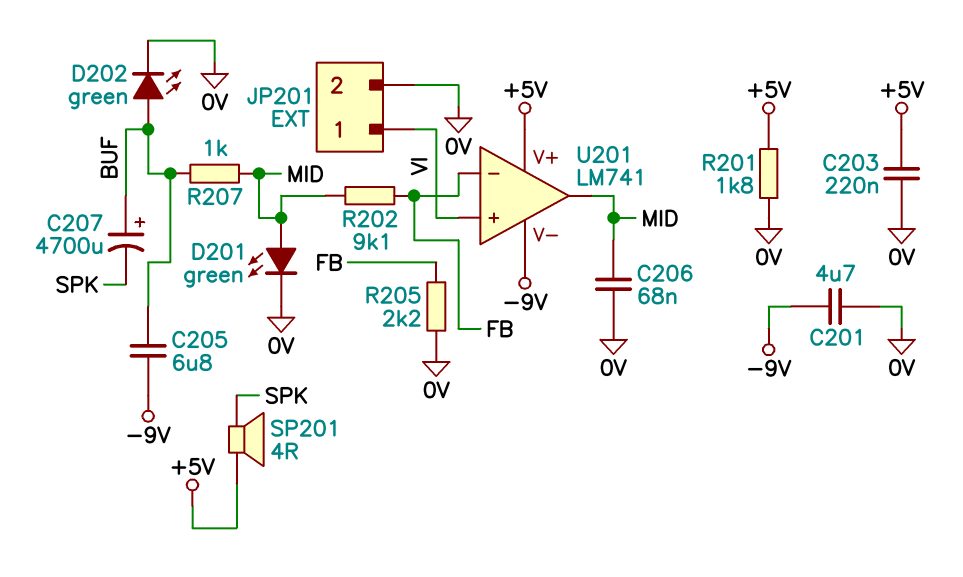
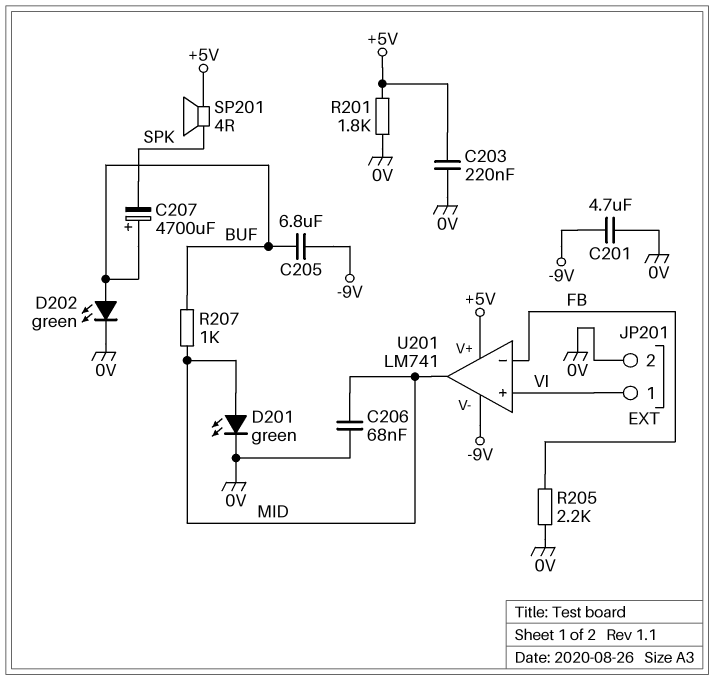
R202: 9.1k (FB, MID) -> none

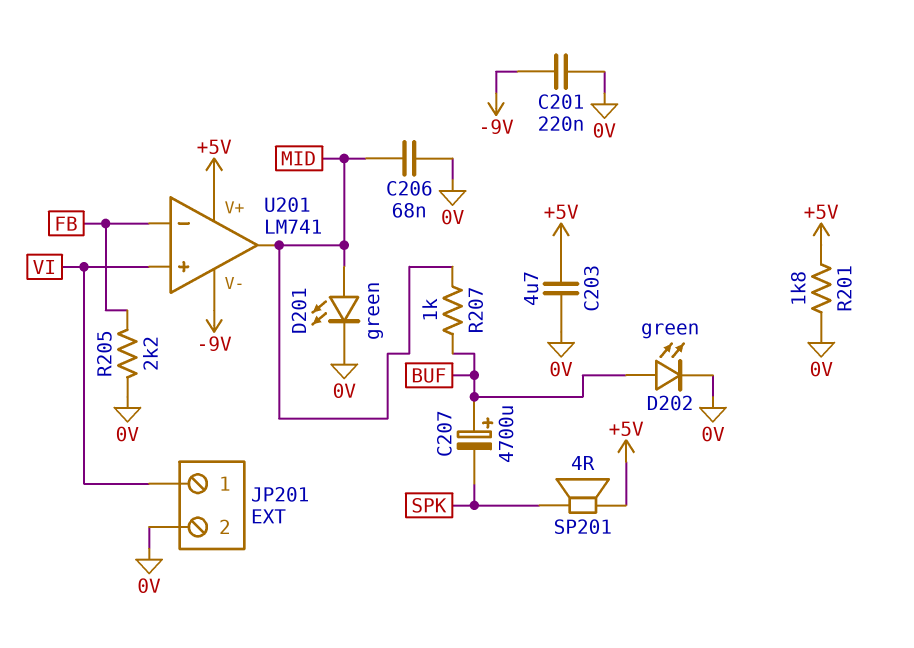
C201: 4.7uF (-9V, 0V) -> 220nF (-9V, 0V)
C203: 220nF (+5V, 0V) -> 4.7uF (+5V, 0V)
C205: 6.8uF (-9V, BUF) -> none

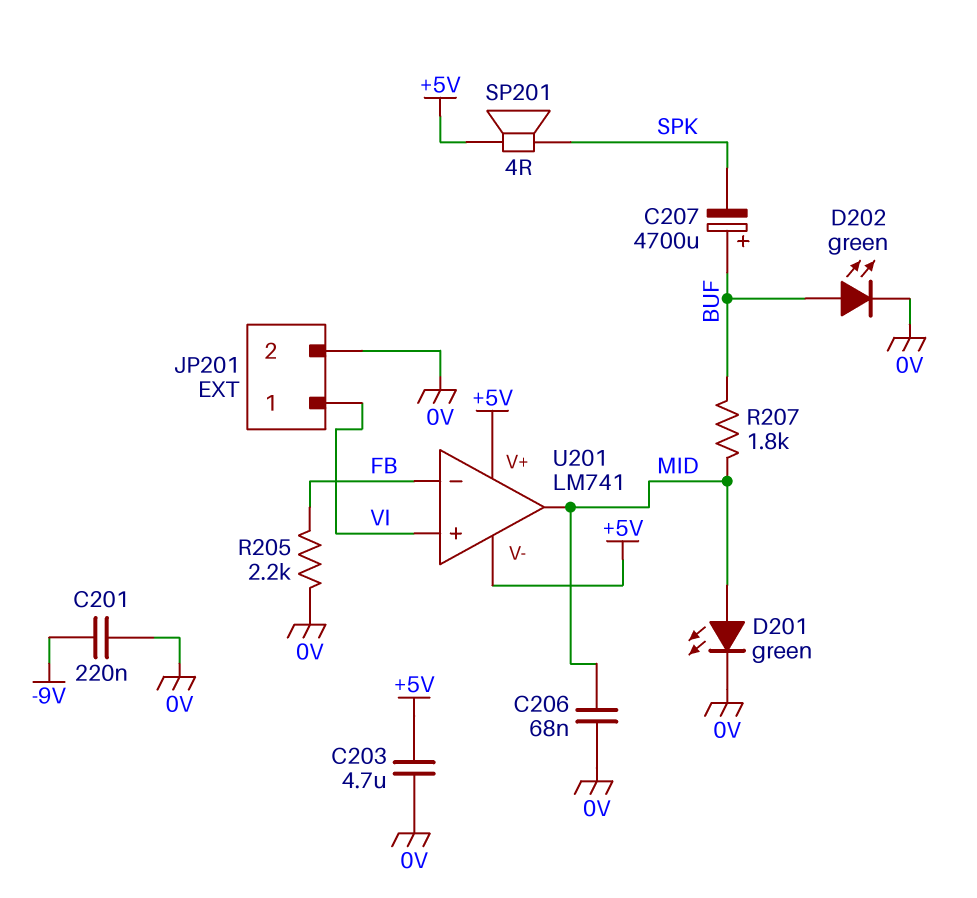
R201: 1.8k (+5V, 0V) -> none
R207: 1k (BUF, MID) -> 1.8k (BUF, MID)
U201 pin V-: -9V -> +5V

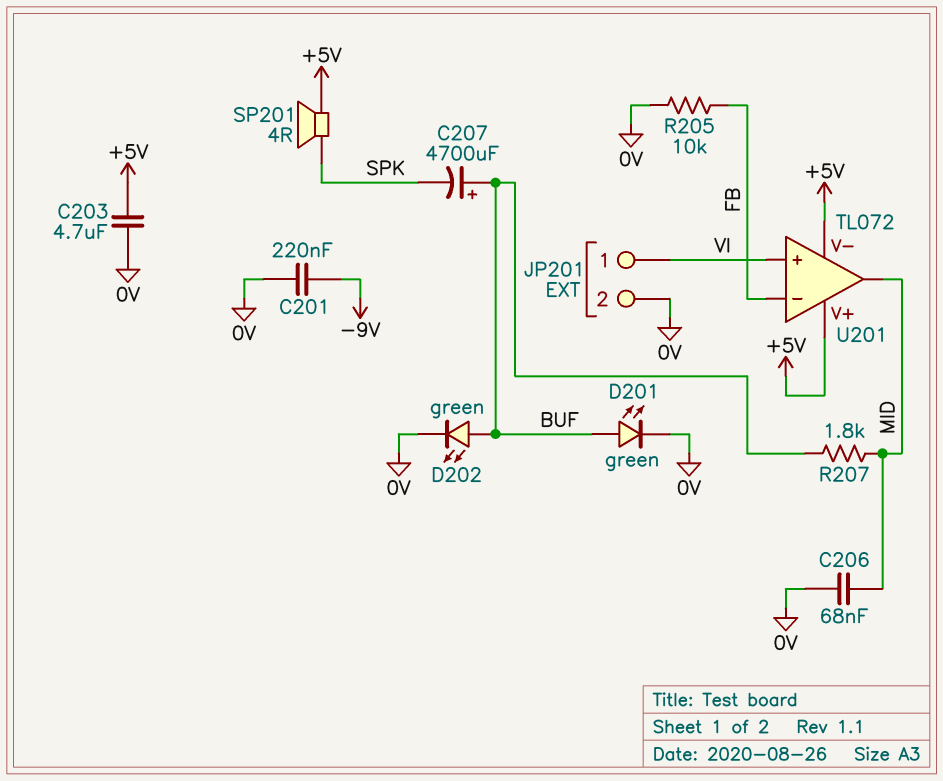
D201: LED green (A MID, K 0V) -> LED green (A BUF, K 0V)
R205: 2.2k (0V, FB) -> 10k (0V, FB)
U201: LM741 -> TL072

